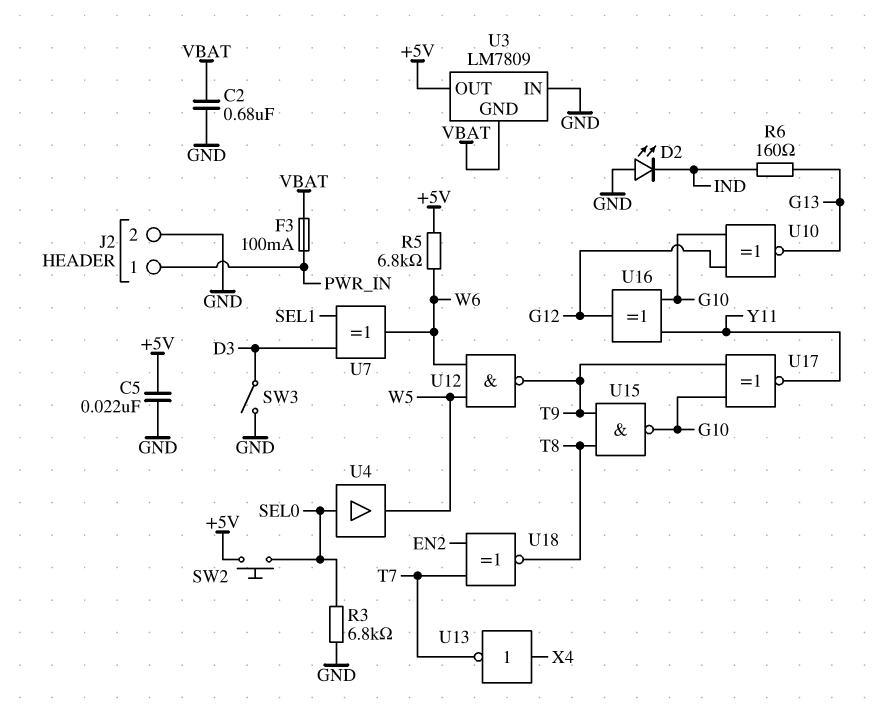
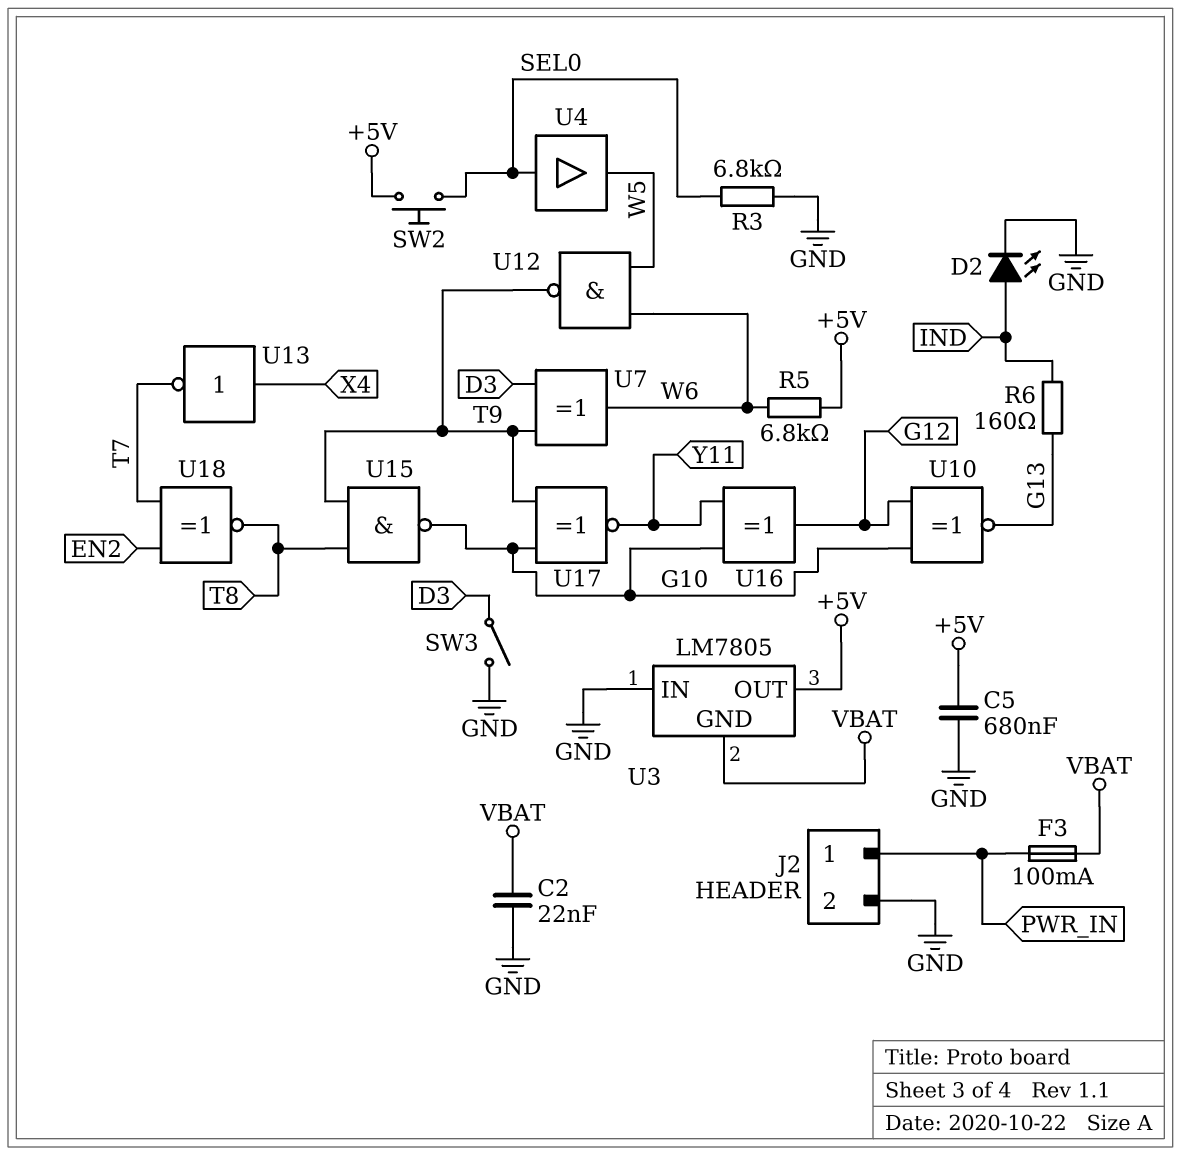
C2: 680nF (GND, VBAT) -> 22nF (GND, VBAT)
C5: 22nF (+5V, GND) -> 680nF (+5V, GND)
D2: LED (A GND, K IND) -> LED (A IND, K GND)
U3: LM7809 -> LM7805
U7: XOR (in D3, in SEL1, out W6) -> XOR (in D3, in T9, out W6)

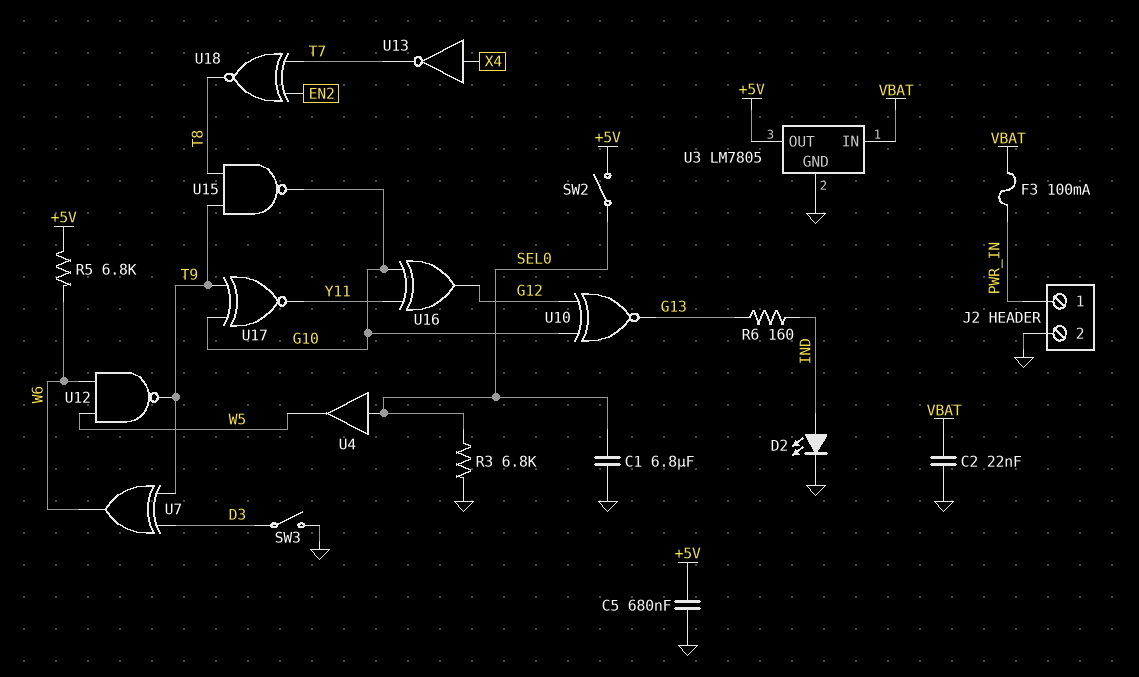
C1: none -> 6.8uF (GND, SEL0)
SW2: button (+5V, SEL0) -> switch (+5V, SEL0)
U3 pin GND: VBAT -> GND
U3 pin IN: GND -> VBAT

